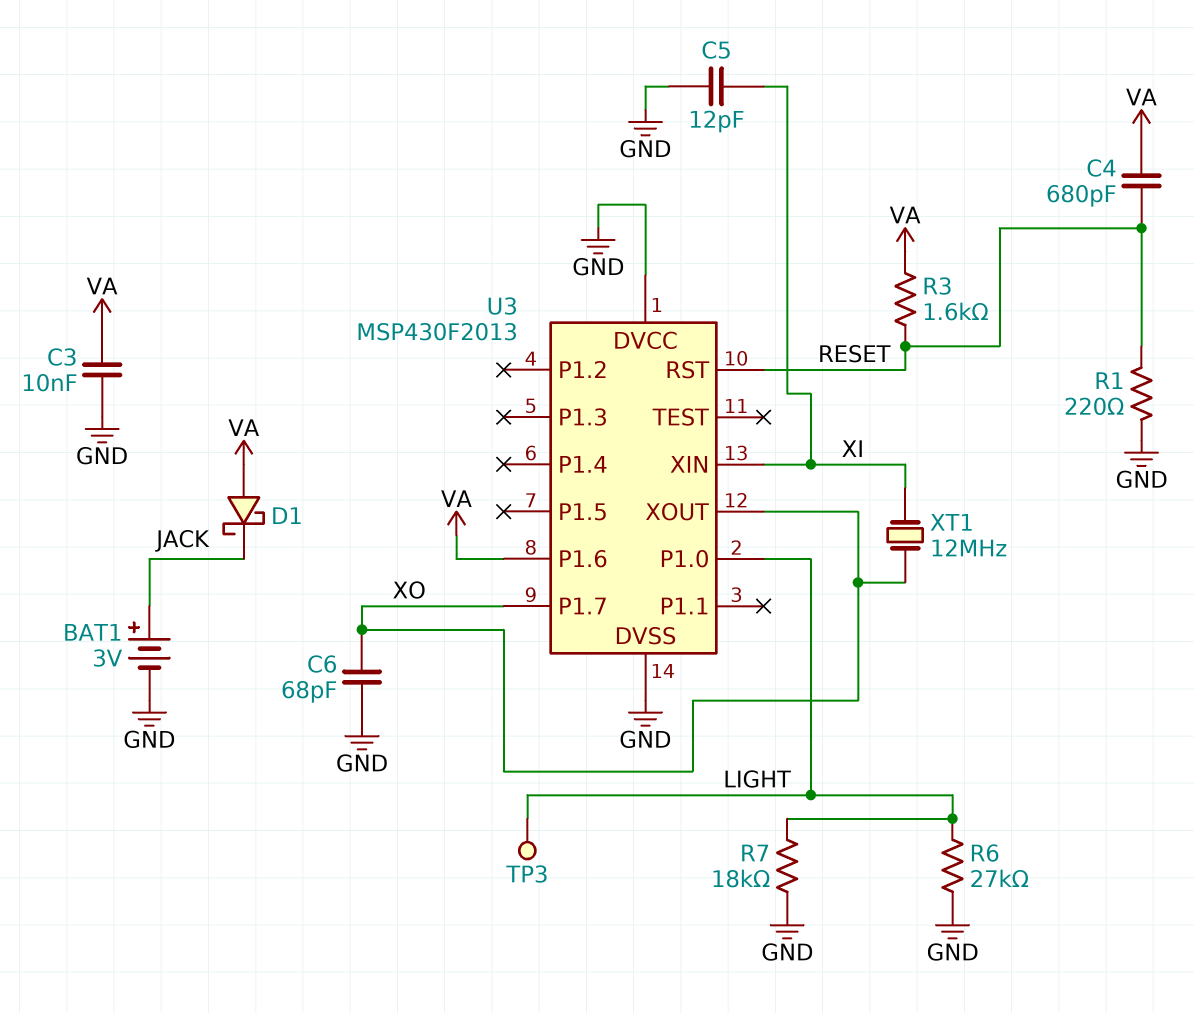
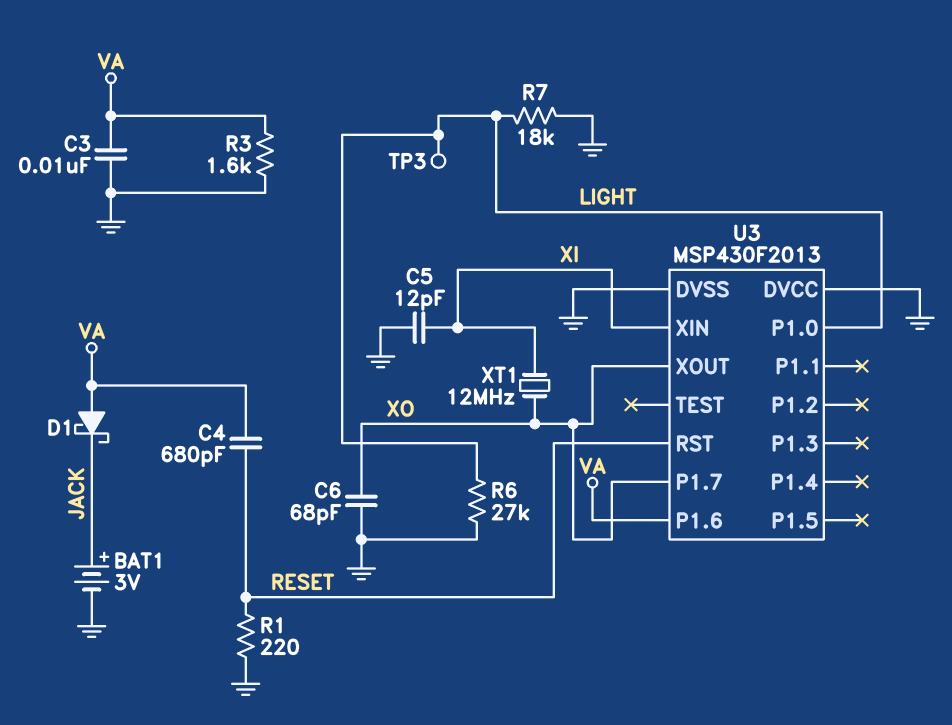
R3: 1.6k (RESET, VA) -> 1.6k (GND, VA)

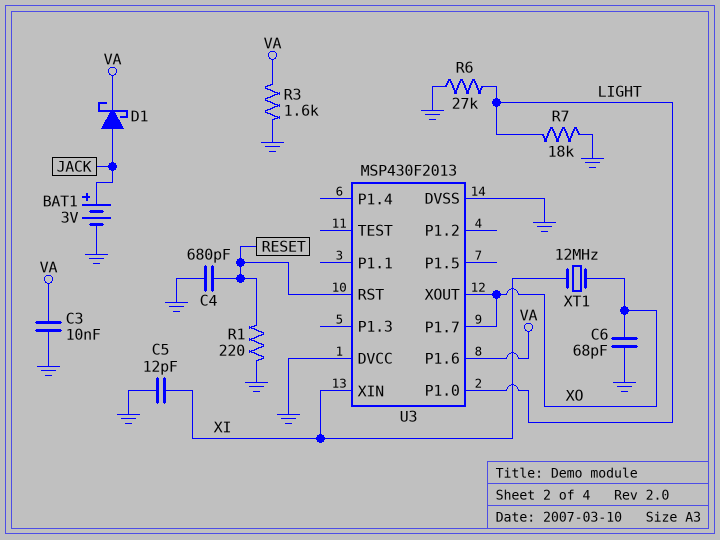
C4: 680pF (RESET, VA) -> 680pF (GND, RESET)
D1: schottky (A VA, K JACK) -> schottky (A JACK, K VA)
TP3: test point (LIGHT) -> none

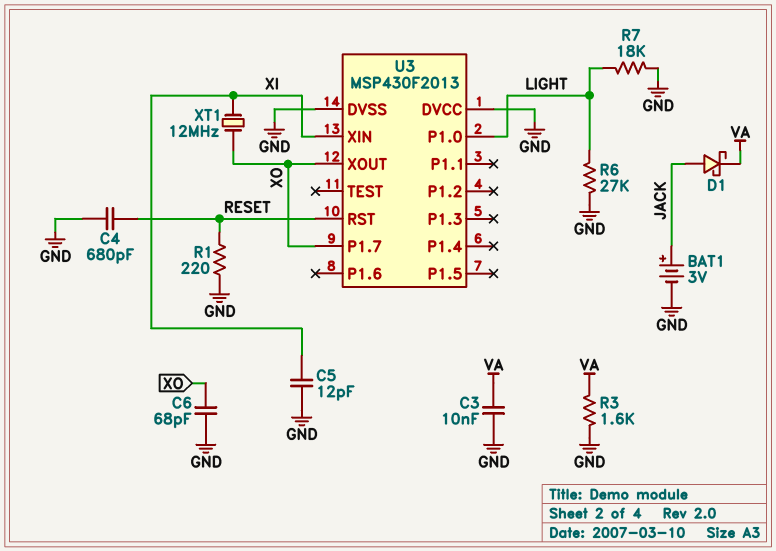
U3 pin P1.6: VA -> none

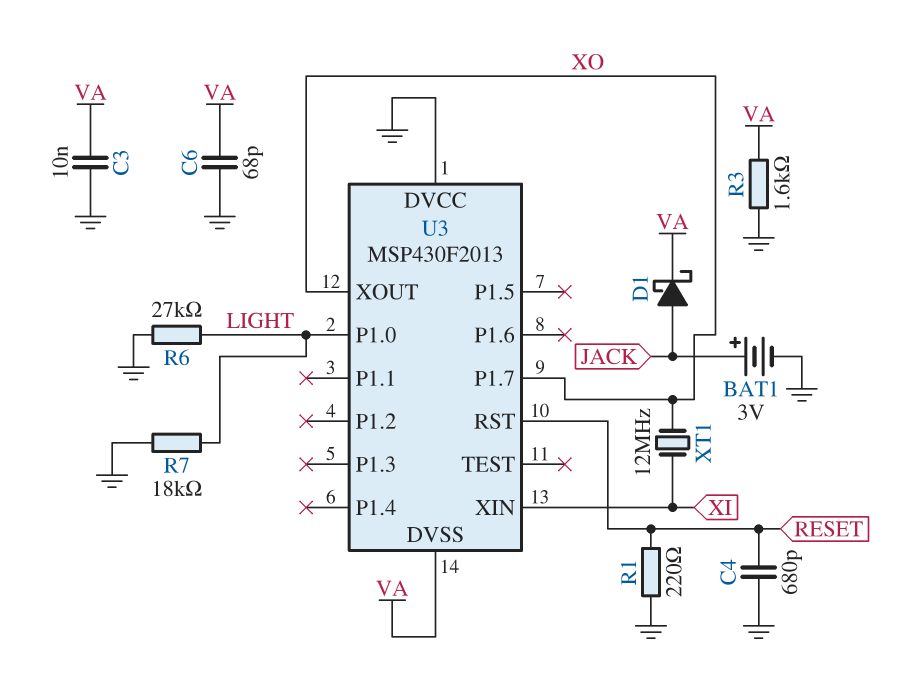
C5: 12pF (GND, XI) -> none
C6: 68pF (GND, XO) -> 68pF (GND, VA)
U3 pin DVSS: GND -> VA

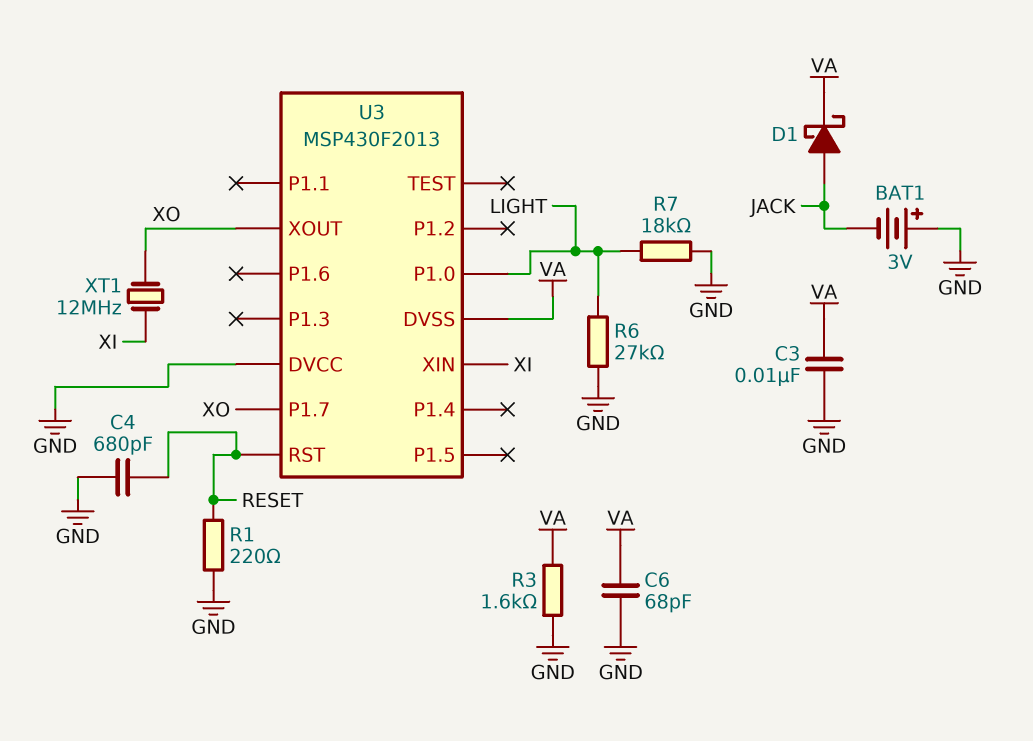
BAT1: 3V (plus JACK, minus GND) -> 3V (plus GND, minus JACK)

